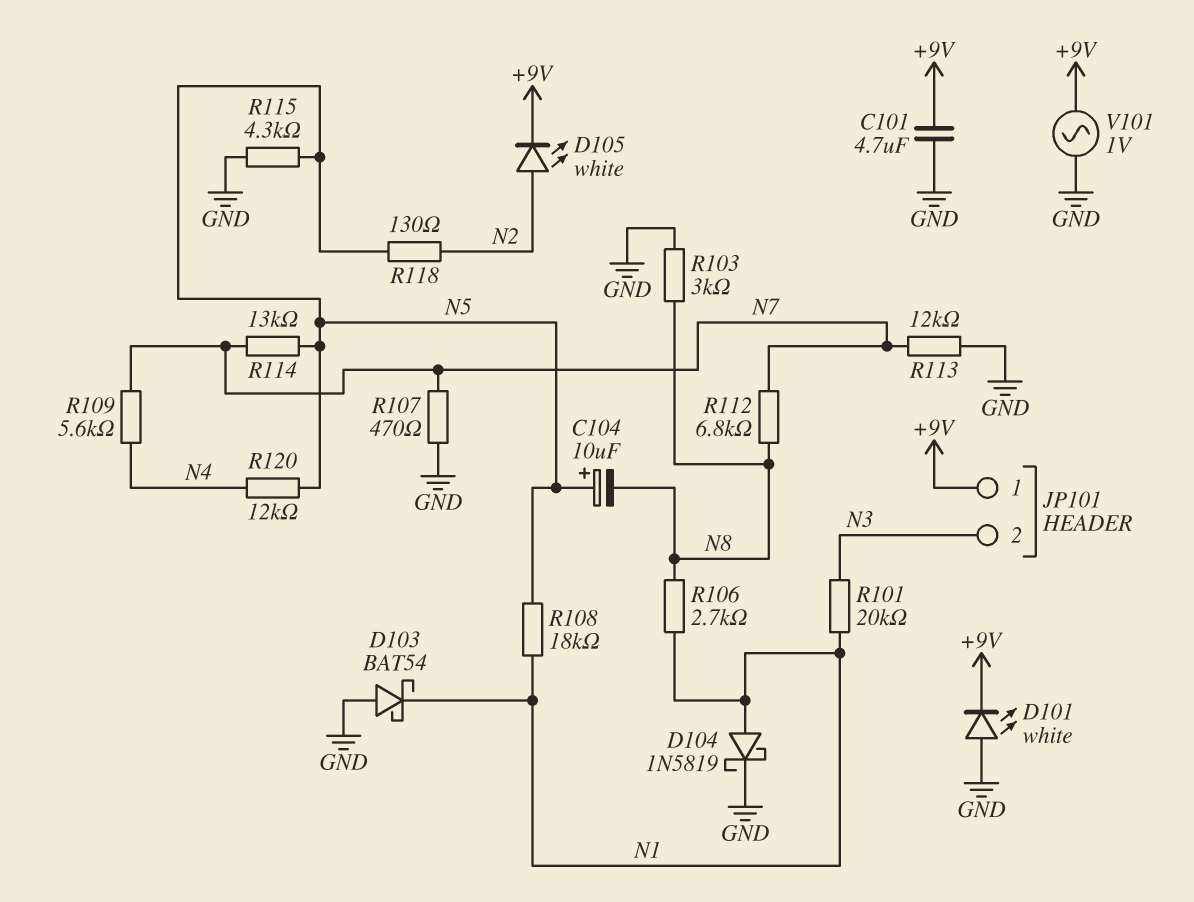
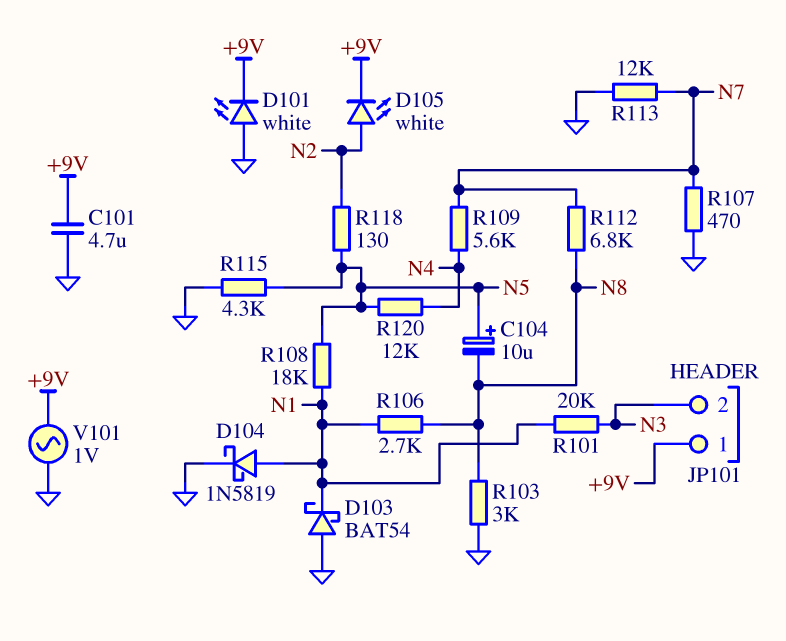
R114: 13k (N5, N7) -> none

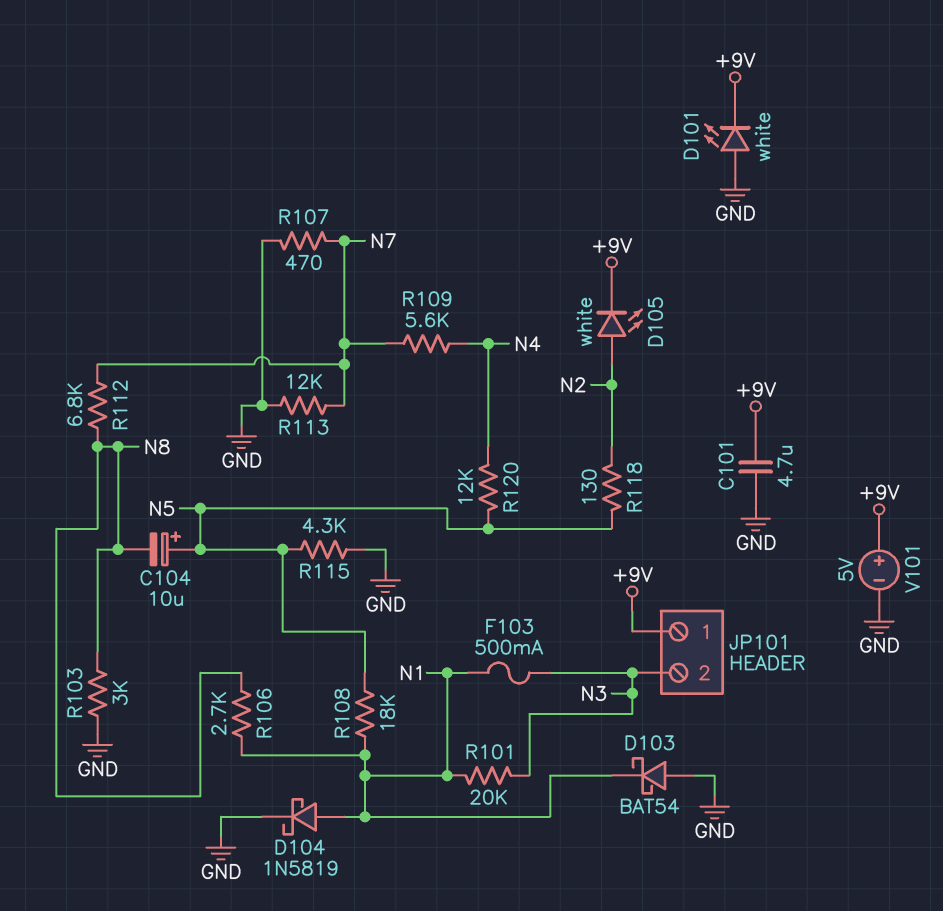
F103: none -> 500mA (N1, N3)
V101: AC 1V (+9V, GND) -> 5V (plus +9V, minus GND)

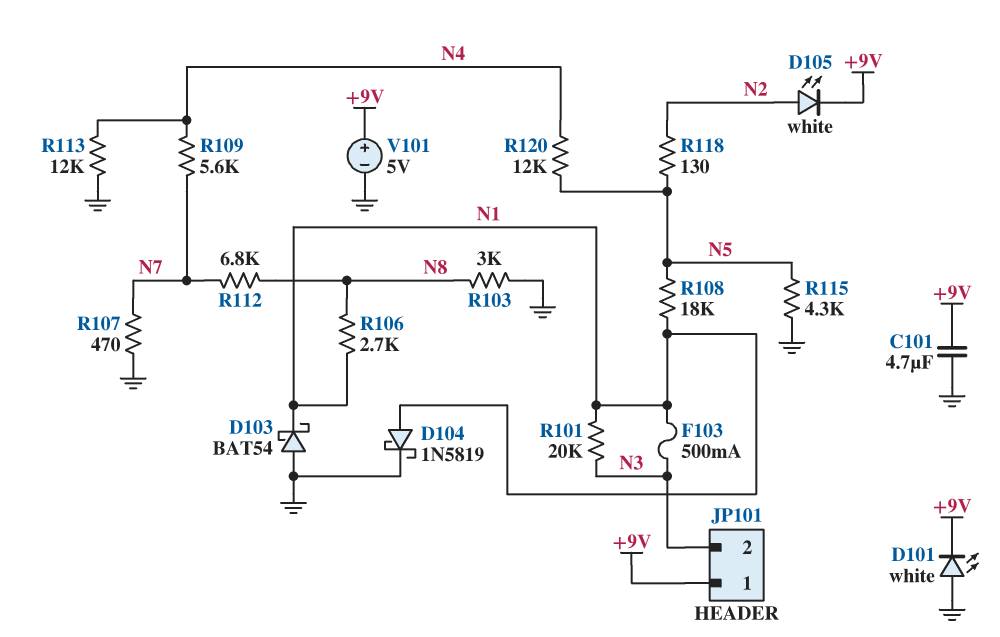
C104: 10uF (plus N5, minus N8) -> none
R113: 12k (GND, N7) -> 12k (GND, N4)

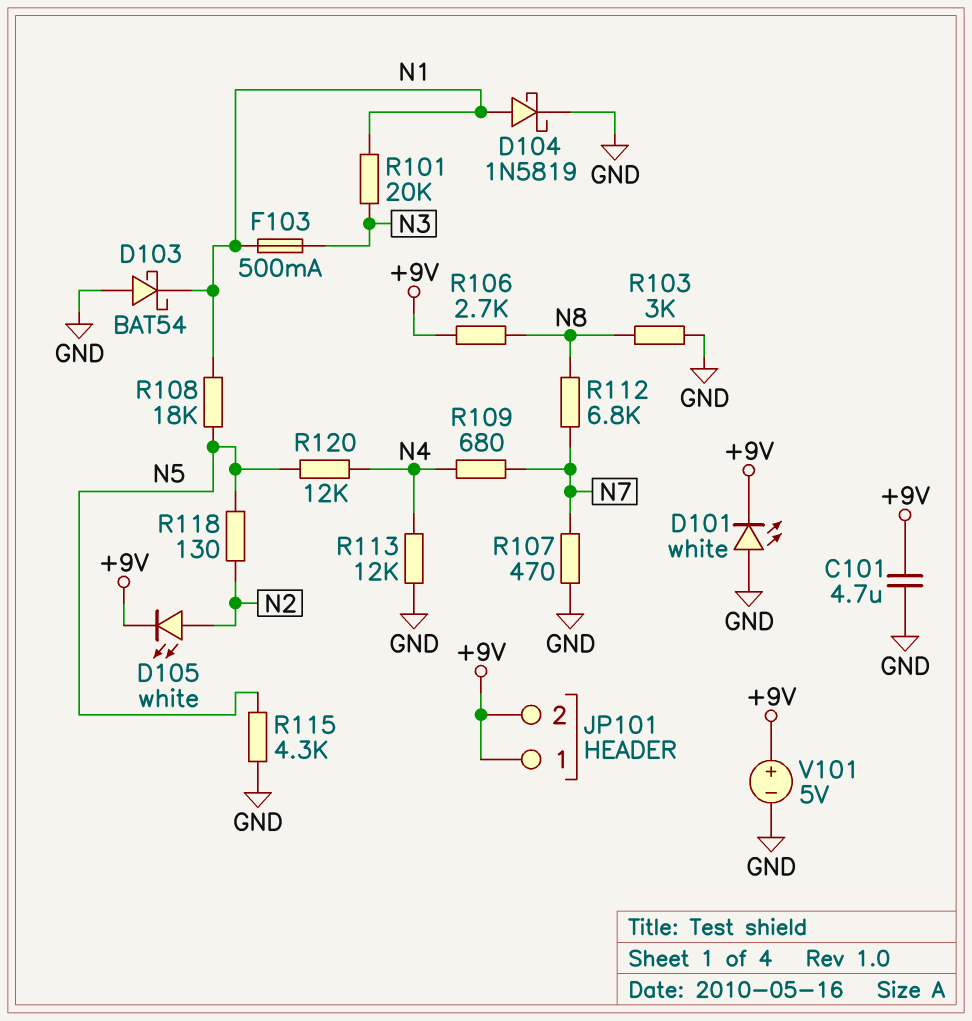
JP101 pin 2: N3 -> +9V
R106: 2.7k (N1, N8) -> 2.7k (+9V, N8)
R109: 5.6k (N4, N7) -> 680 (N4, N7)

